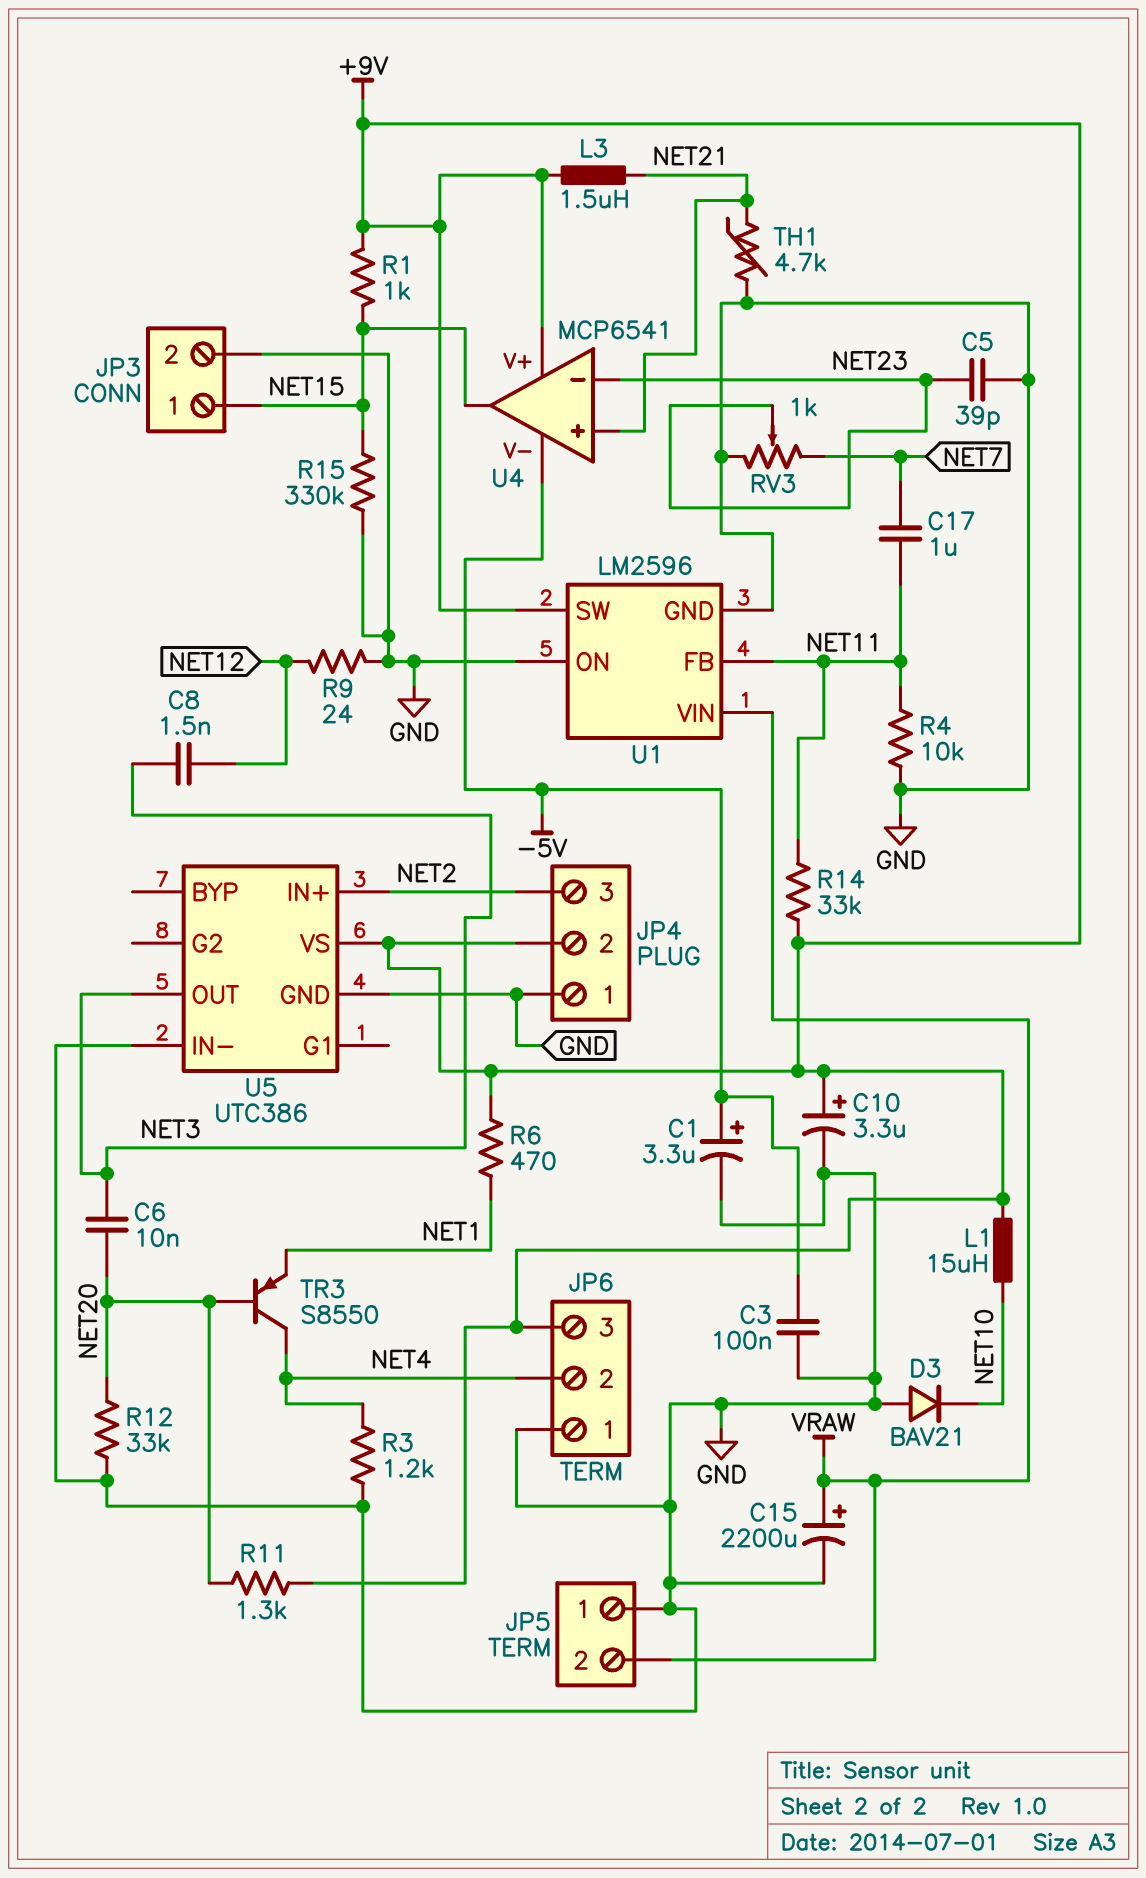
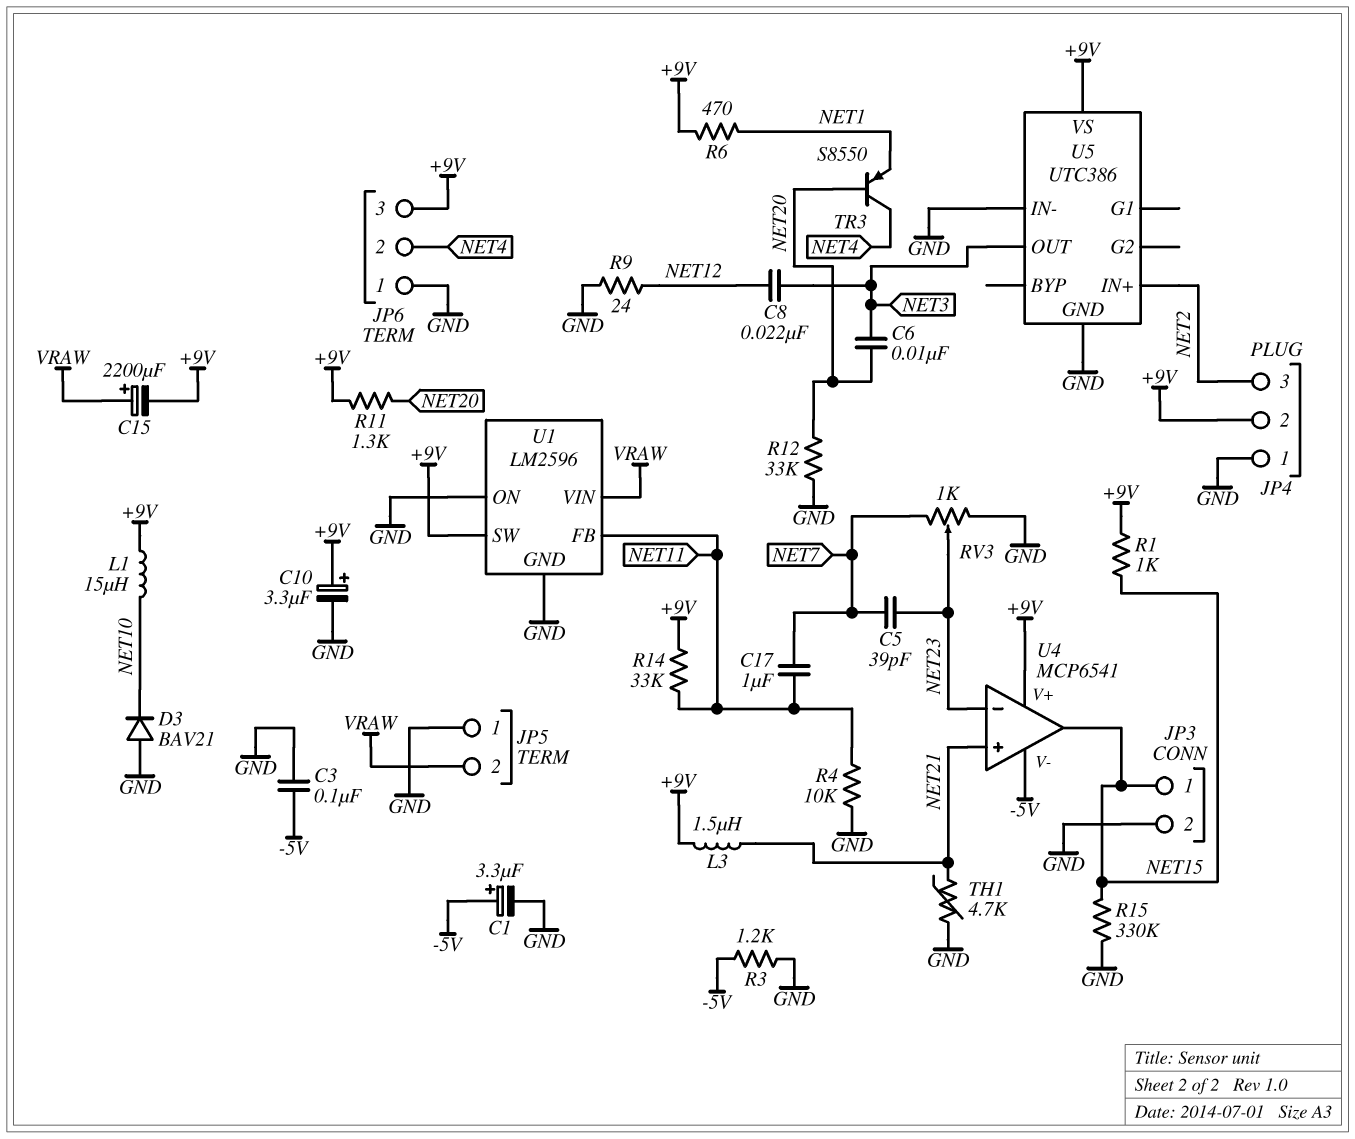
C5: 39pF (GND, NET23) -> 39pF (NET7, NET23)
C8: 1.5nF (NET3, NET12) -> 22nF (NET3, NET12)
C15: 2200uF (plus VRAW, minus GND) -> 2200uF (plus VRAW, minus +9V)
R3: 1.2k (GND, NET4) -> 1.2k (-5V, GND)

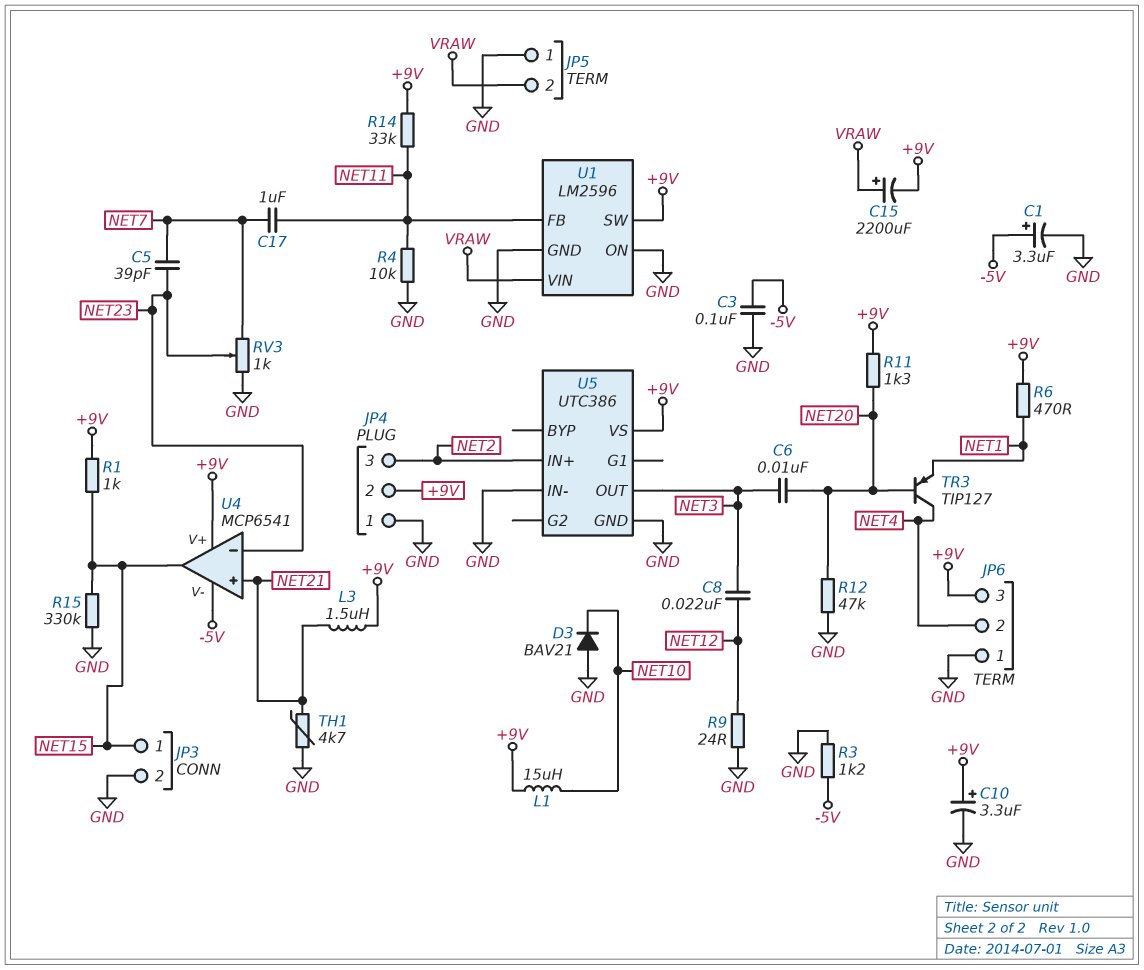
R12: 33k (GND, NET20) -> 47k (GND, NET20)
TR3: PNP S8550 (B NET20, C NET4, E NET1) -> PNP TIP127 (B NET20, C NET4, E NET1)

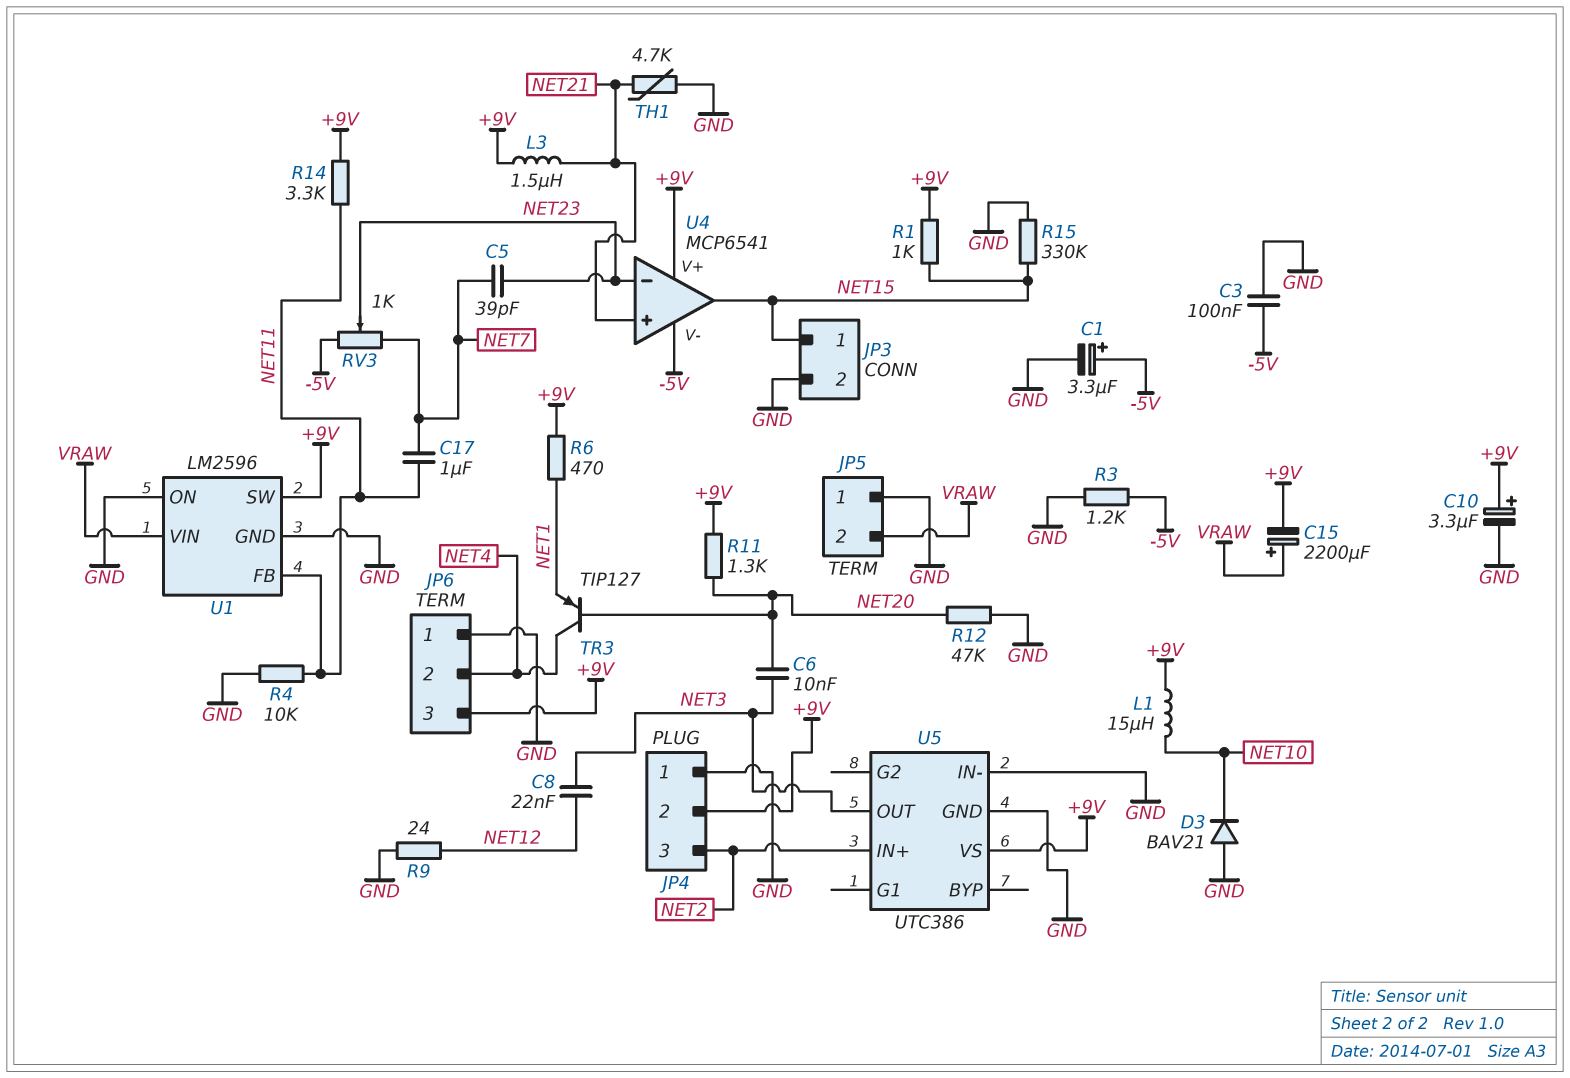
R14: 33k (+9V, NET11) -> 3.3k (+9V, NET11)
RV3: 1k (GND, NET7, wiper NET23) -> 1k (-5V, NET7, wiper NET23)

